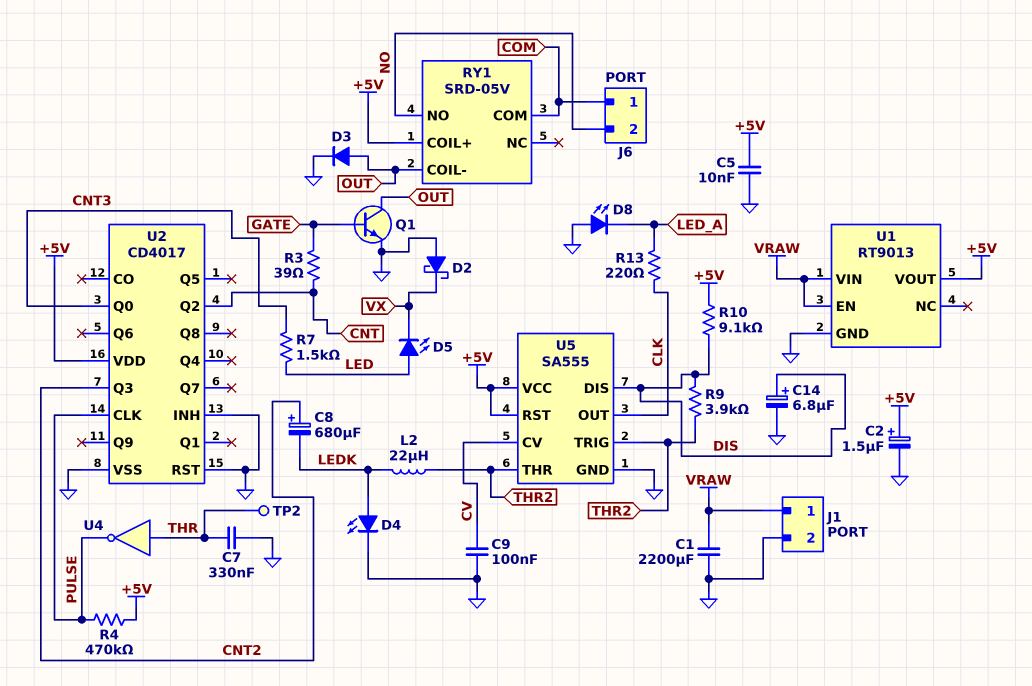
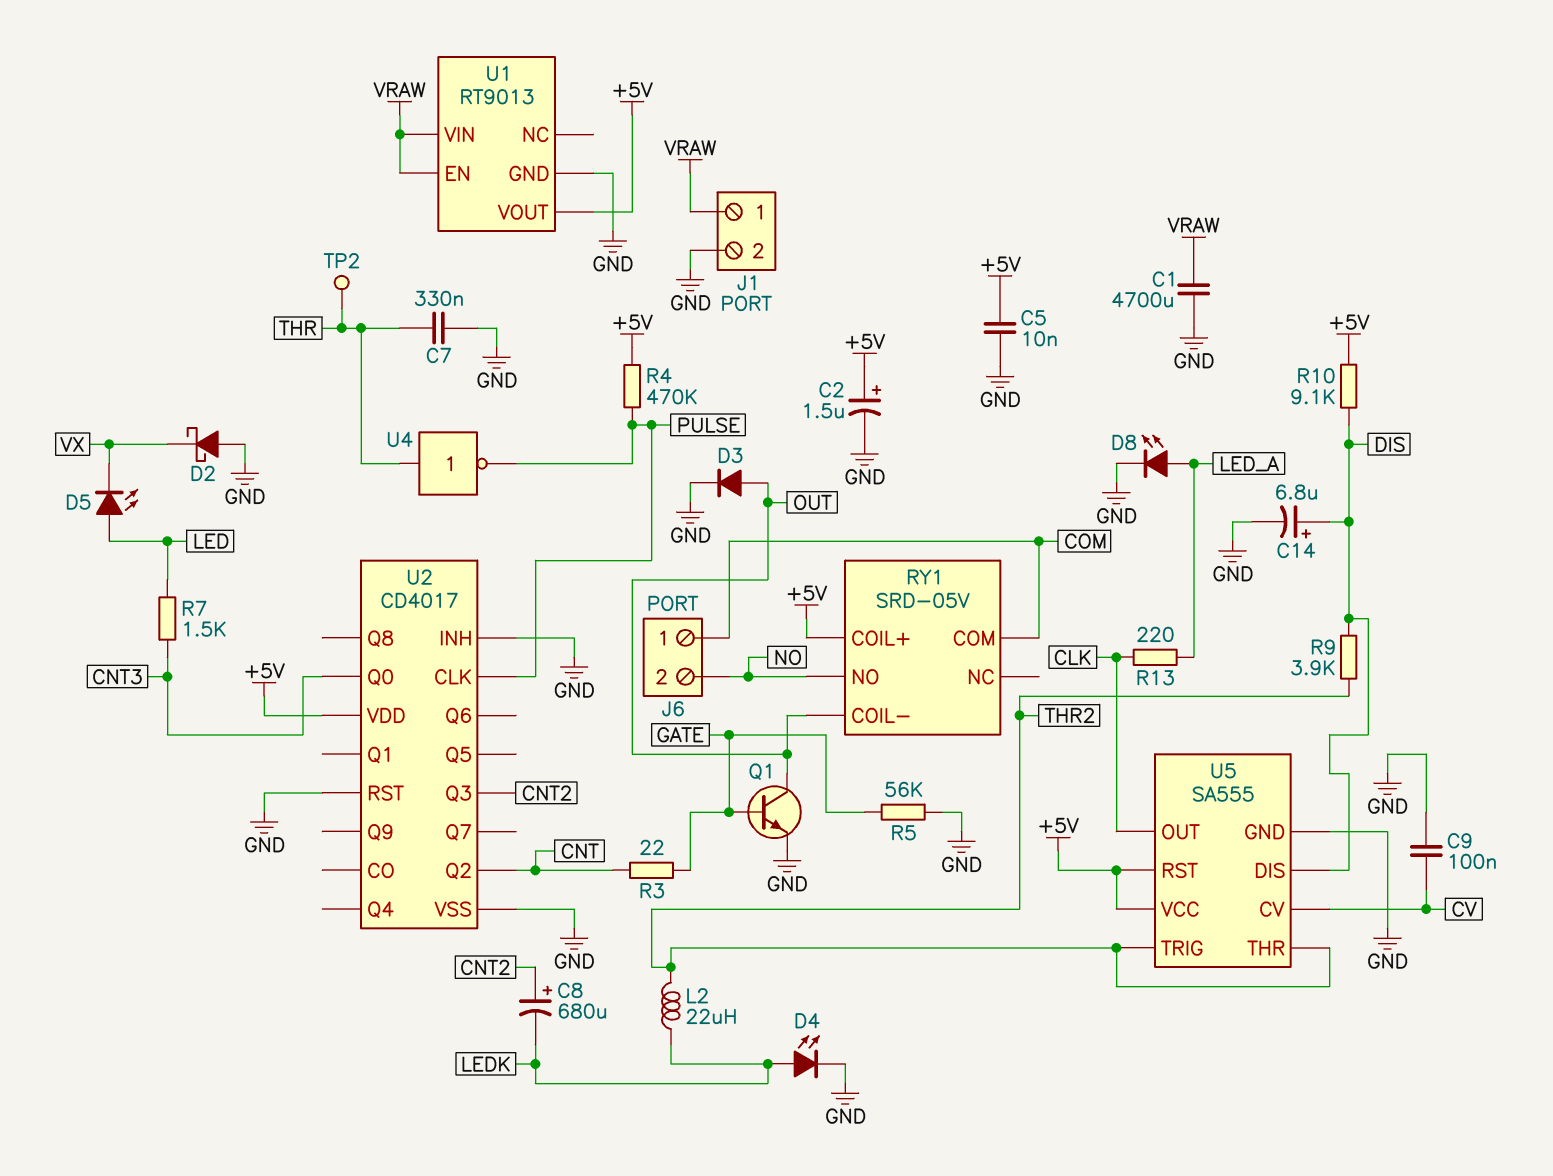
C1: 2200uF (GND, VRAW) -> 4700uF (GND, VRAW)
D8: LED (A GND, K LED_A) -> LED (A LED_A, K GND)
R3: 39 (CNT, GATE) -> 22 (CNT, GATE)
R5: none -> 56k (GATE, GND)

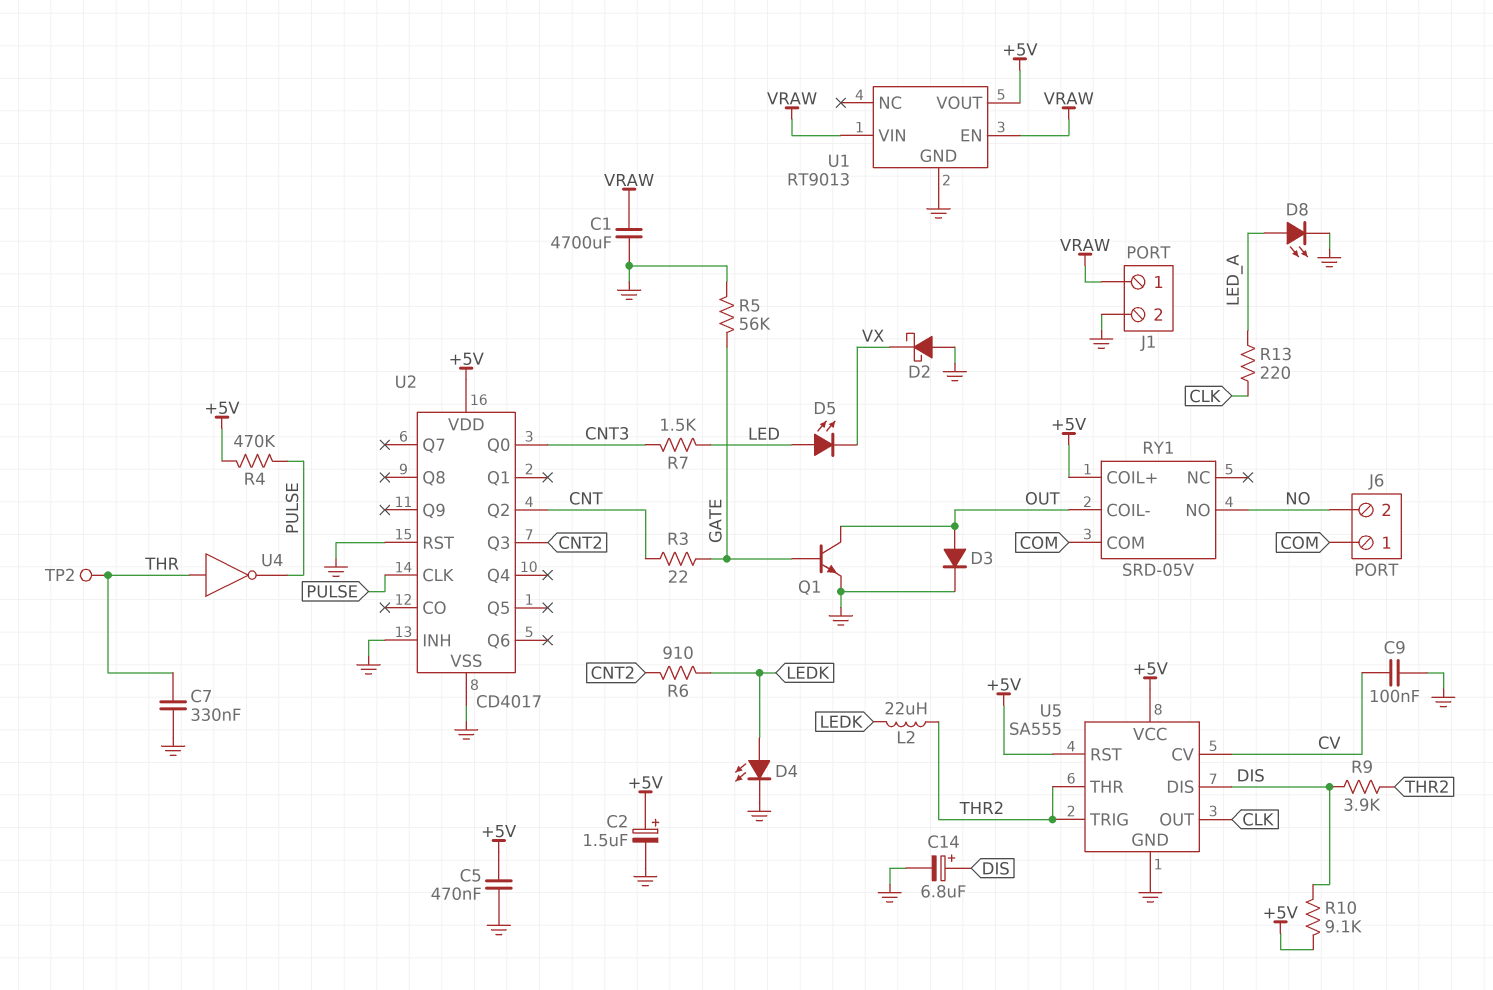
C5: 10nF (+5V, GND) -> 470nF (+5V, GND)
C8: 680uF (plus CNT2, minus LEDK) -> none
R6: none -> 910 (CNT2, LEDK)

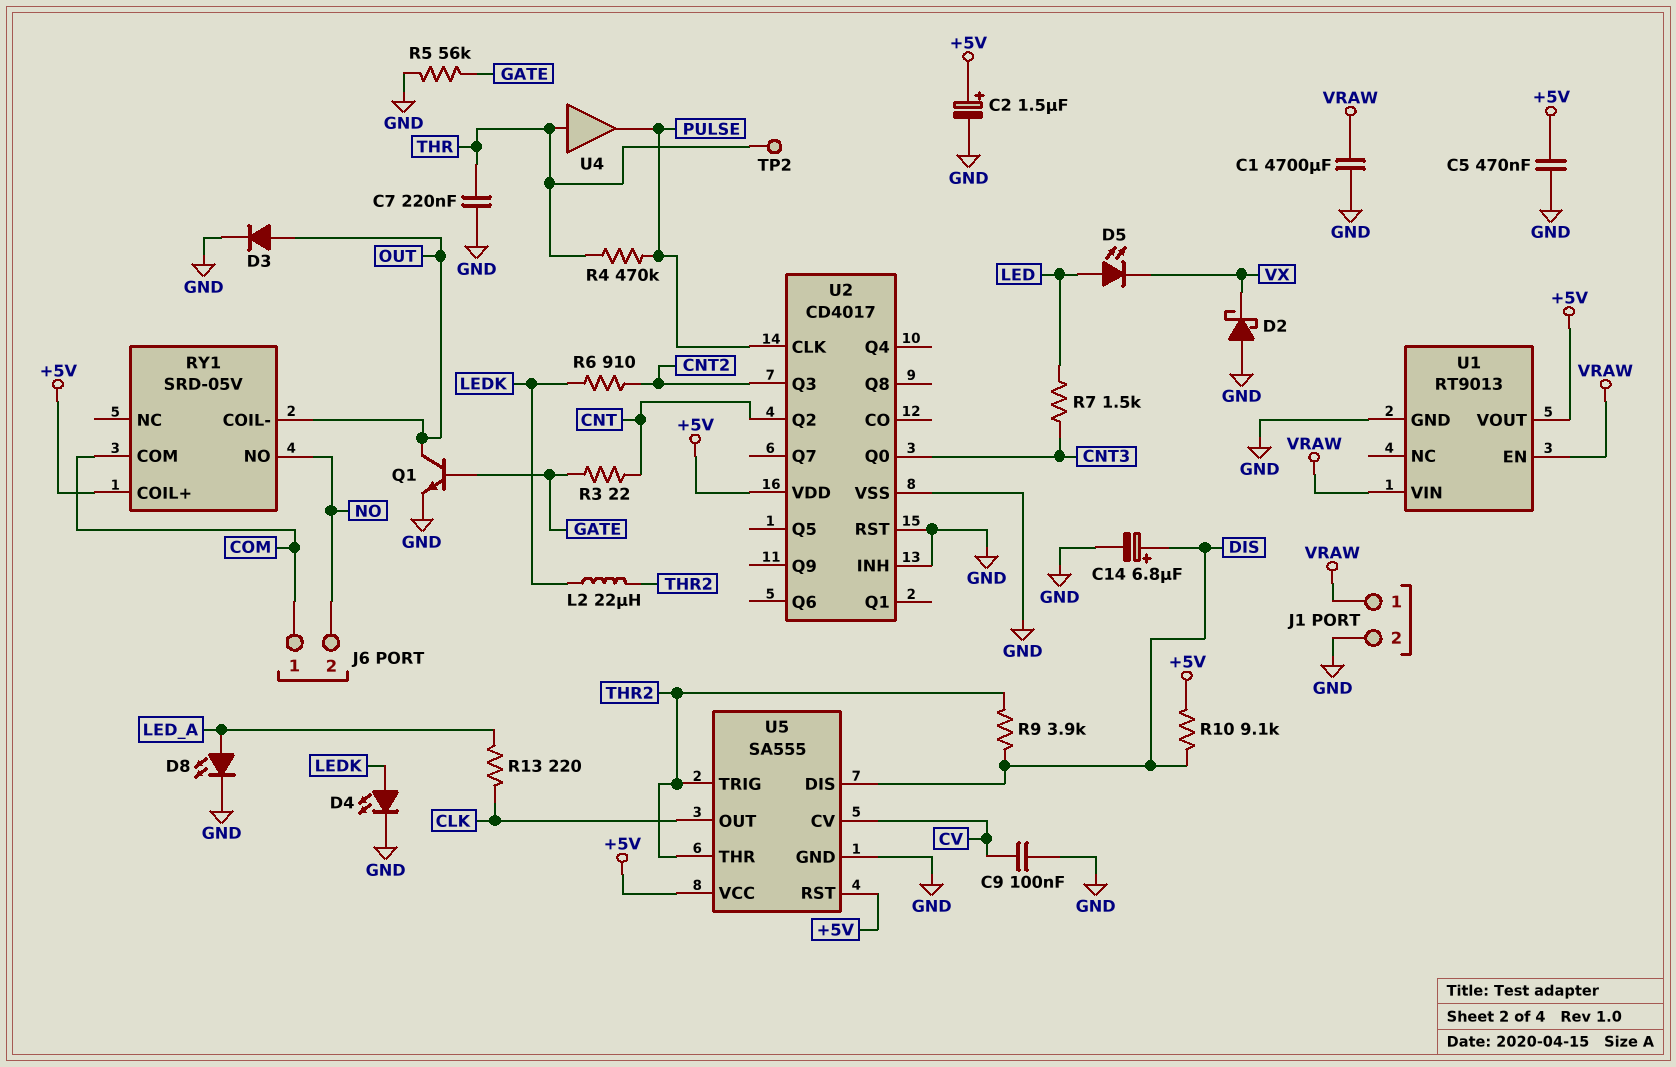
C7: 330nF (GND, THR) -> 220nF (GND, THR)
R4: 470k (+5V, PULSE) -> 470k (PULSE, THR)
U4: NOT (in THR, out PULSE) -> buffer (in THR, out PULSE)

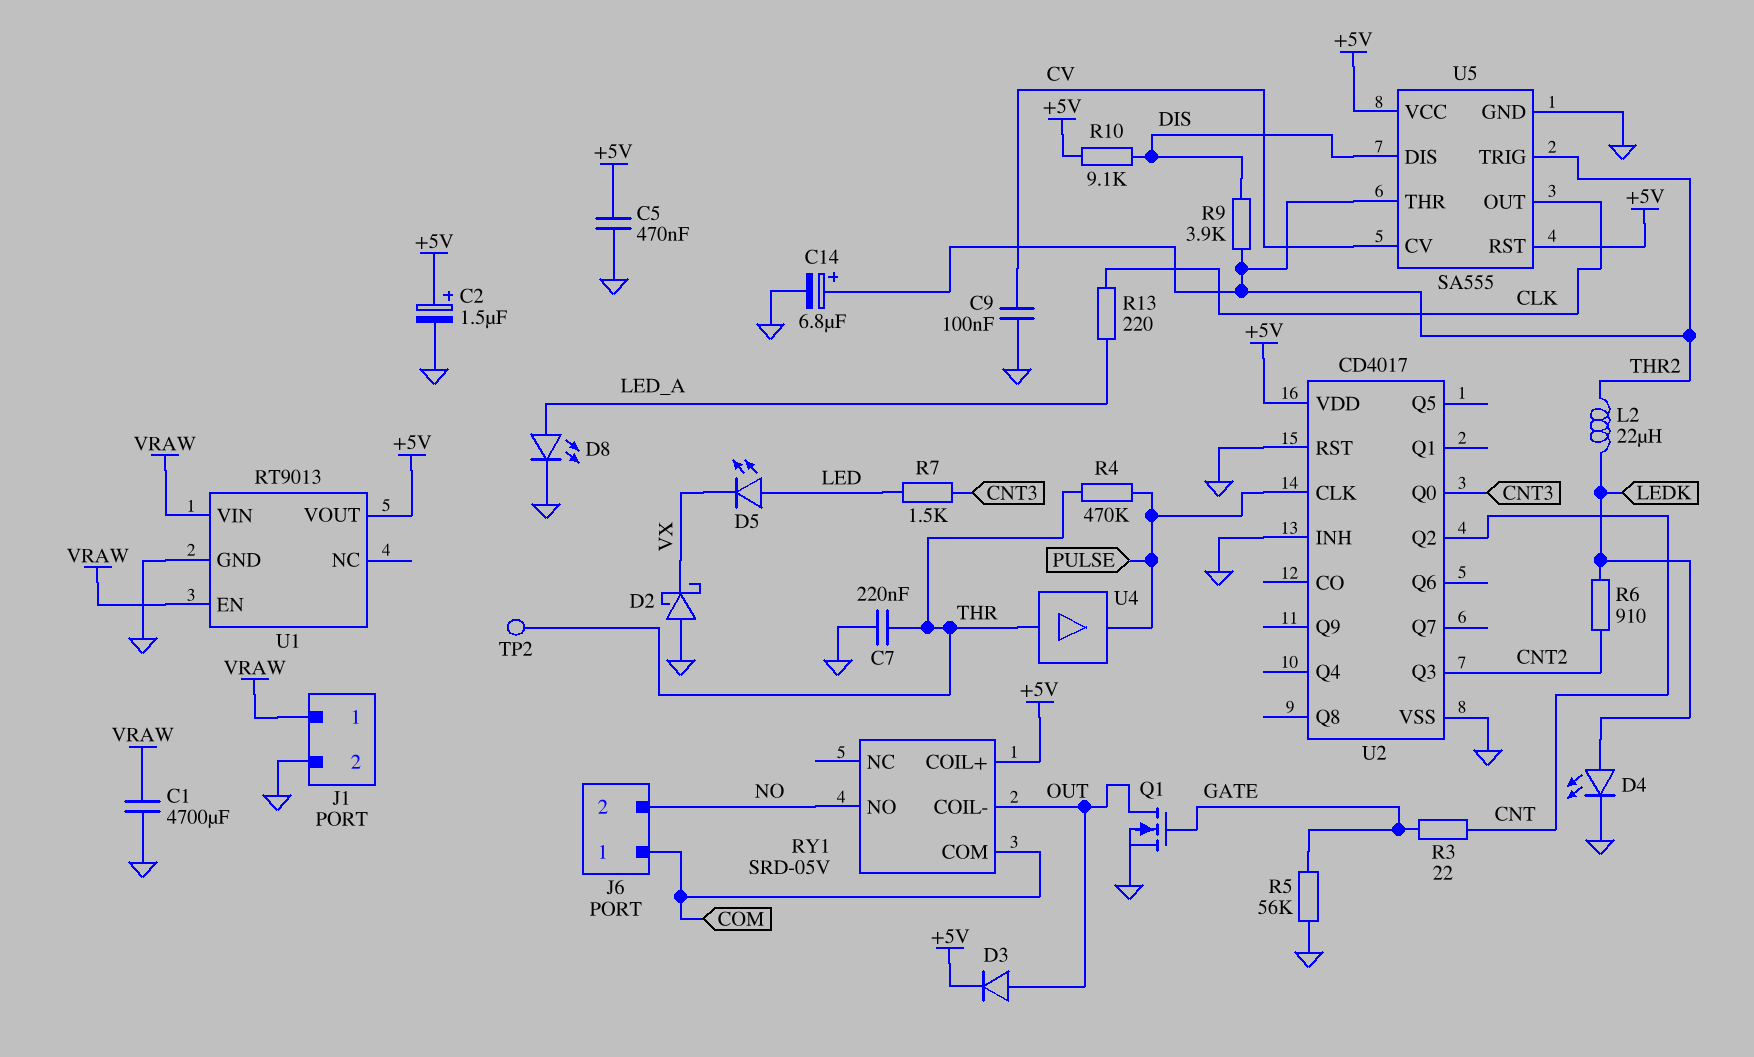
C14: 6.8uF (plus DIS, minus GND) -> 6.8uF (plus THR2, minus GND)
D3: diode (A OUT, K GND) -> diode (A OUT, K +5V)
Q1: NPN (B GATE, C OUT, E GND) -> NMOS (G GATE, D OUT, S GND)

